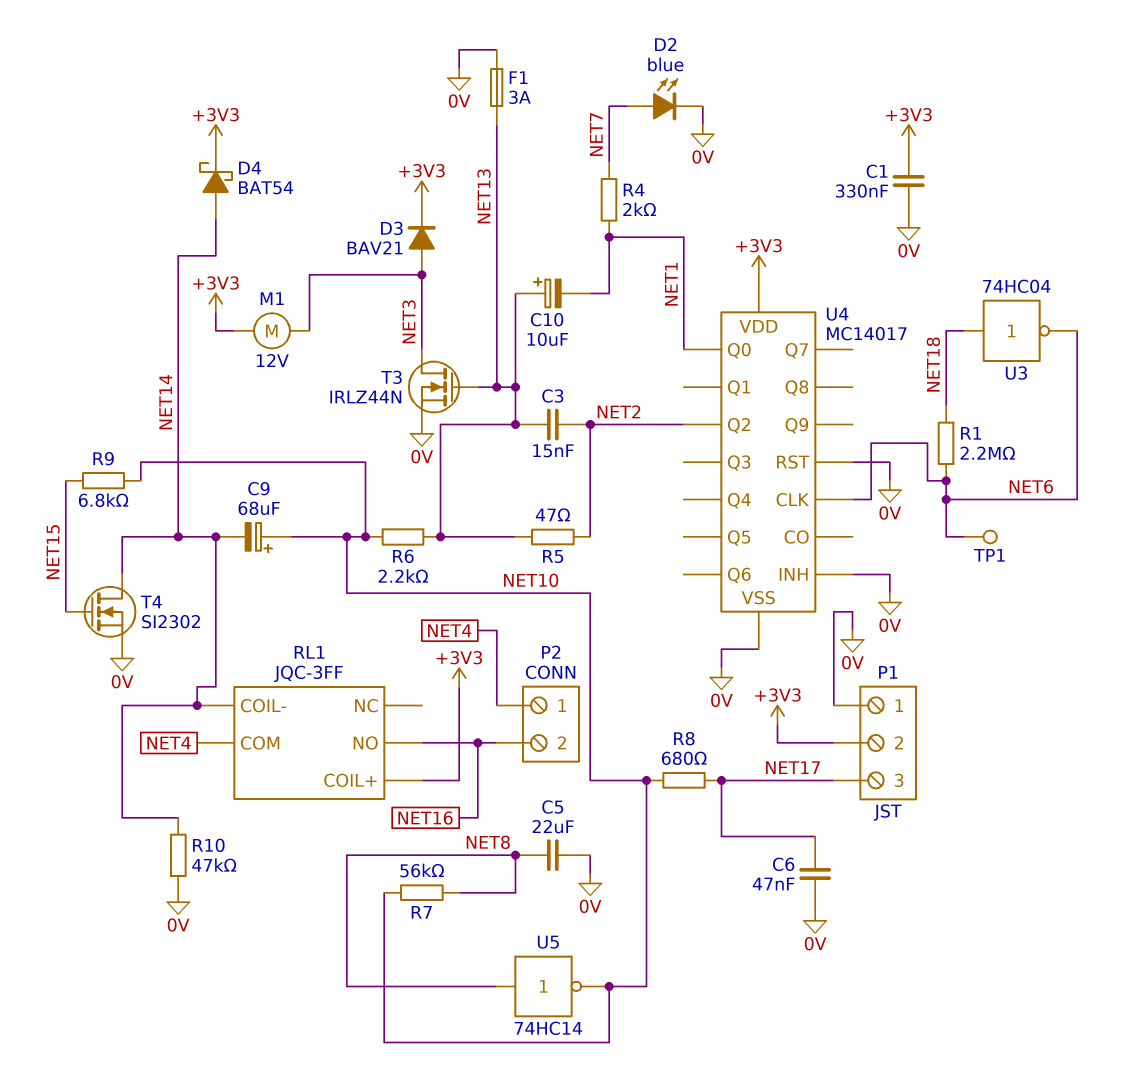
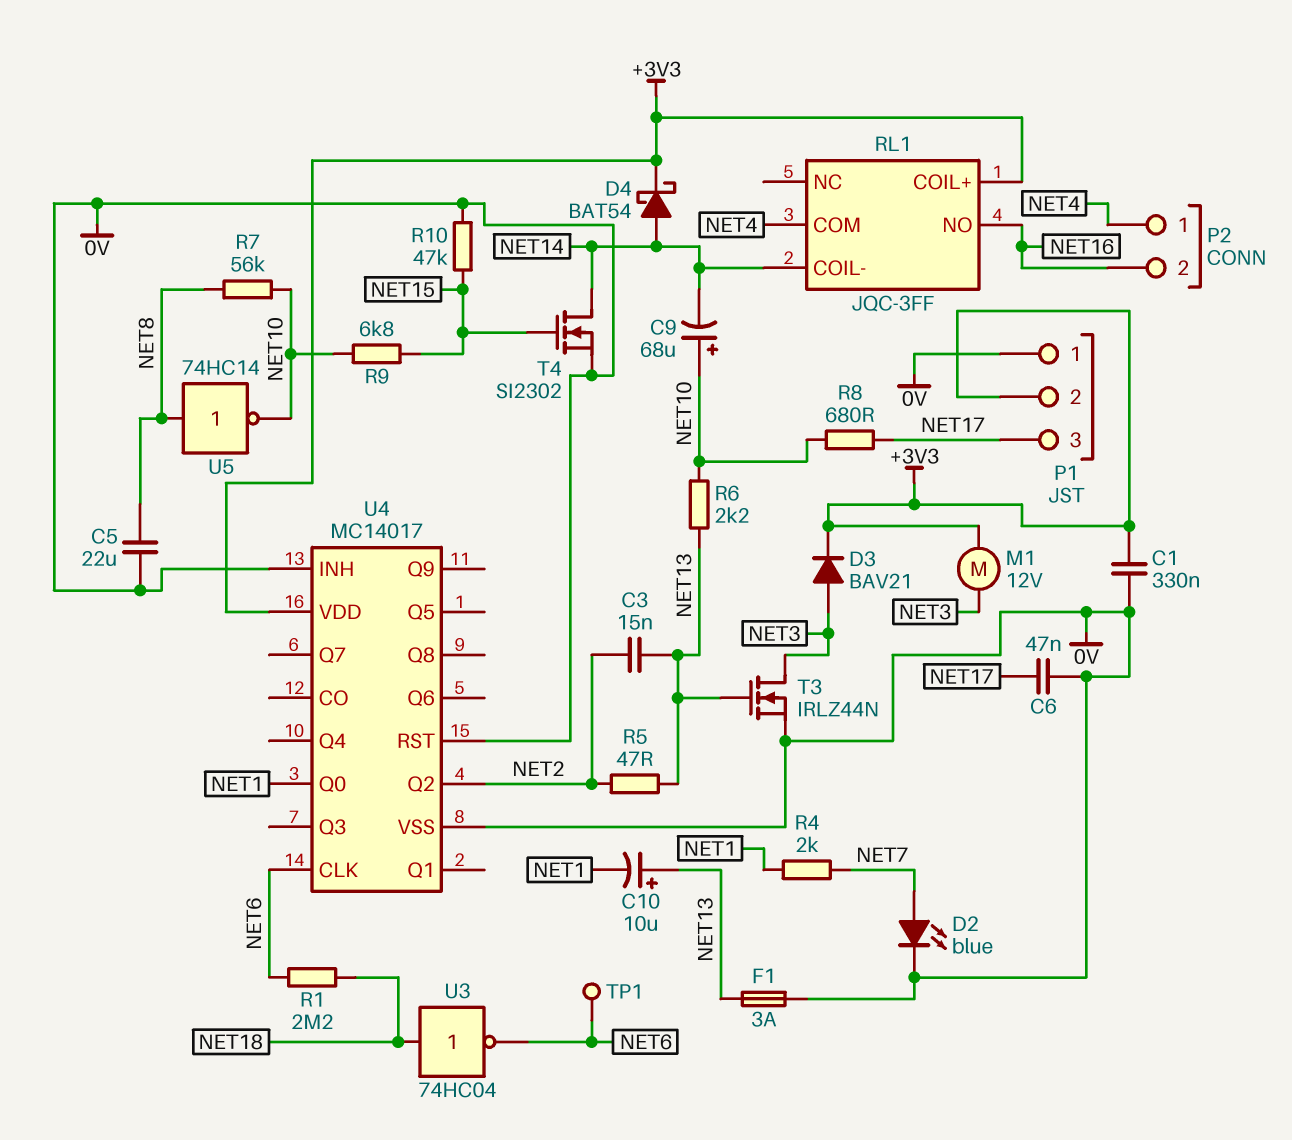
R10: 47k (0V, NET14) -> 47k (0V, NET15)

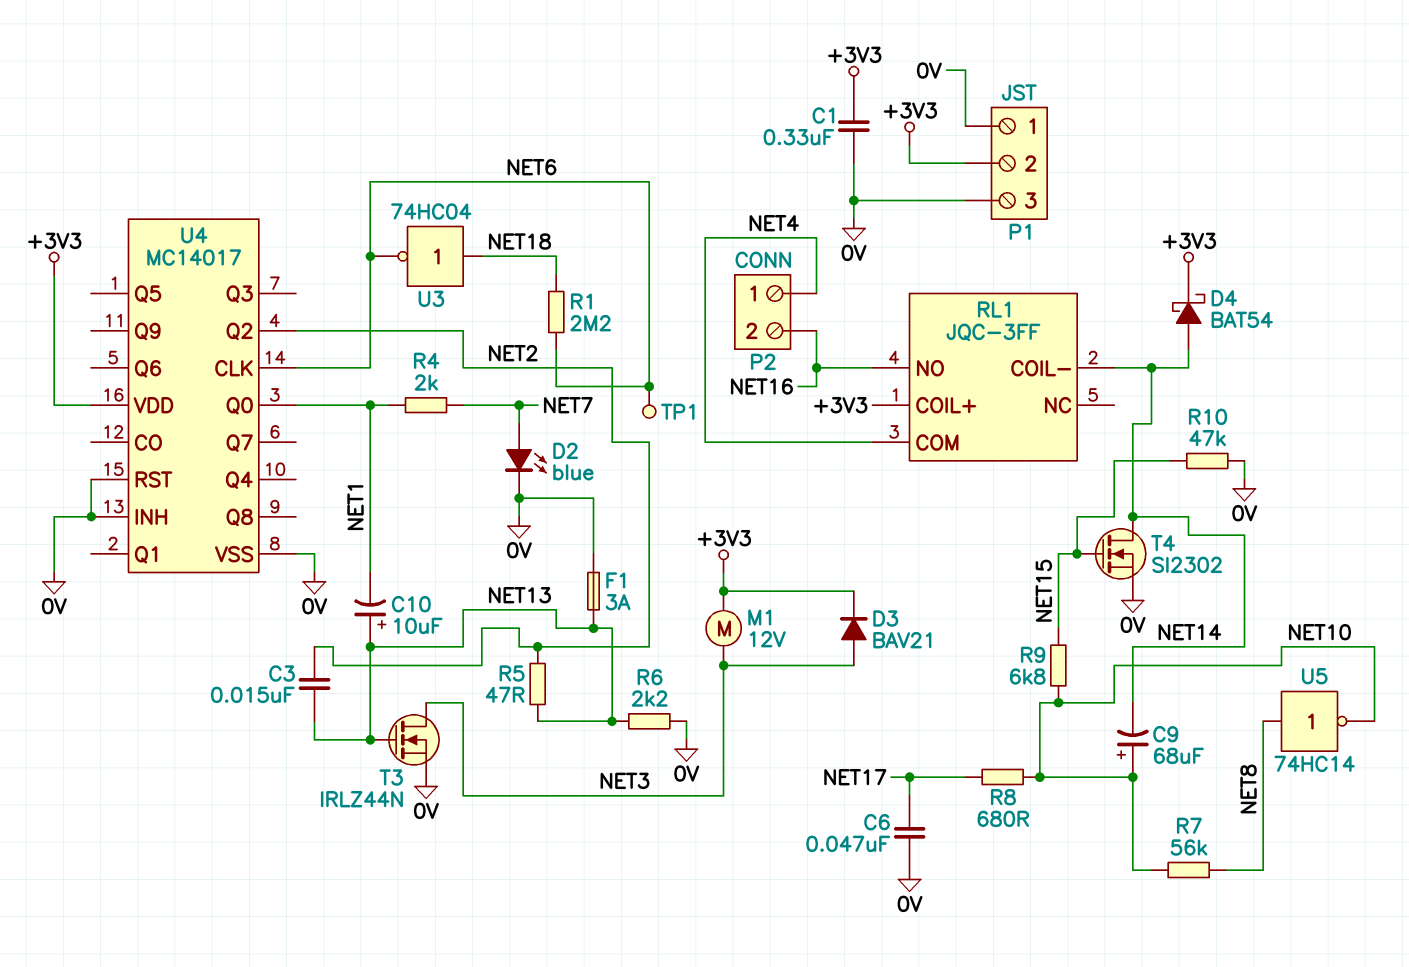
C5: 22uF (0V, NET8) -> none
P1 pin 3: NET17 -> 0V
R6: 2.2k (NET10, NET13) -> 2.2k (0V, NET13)

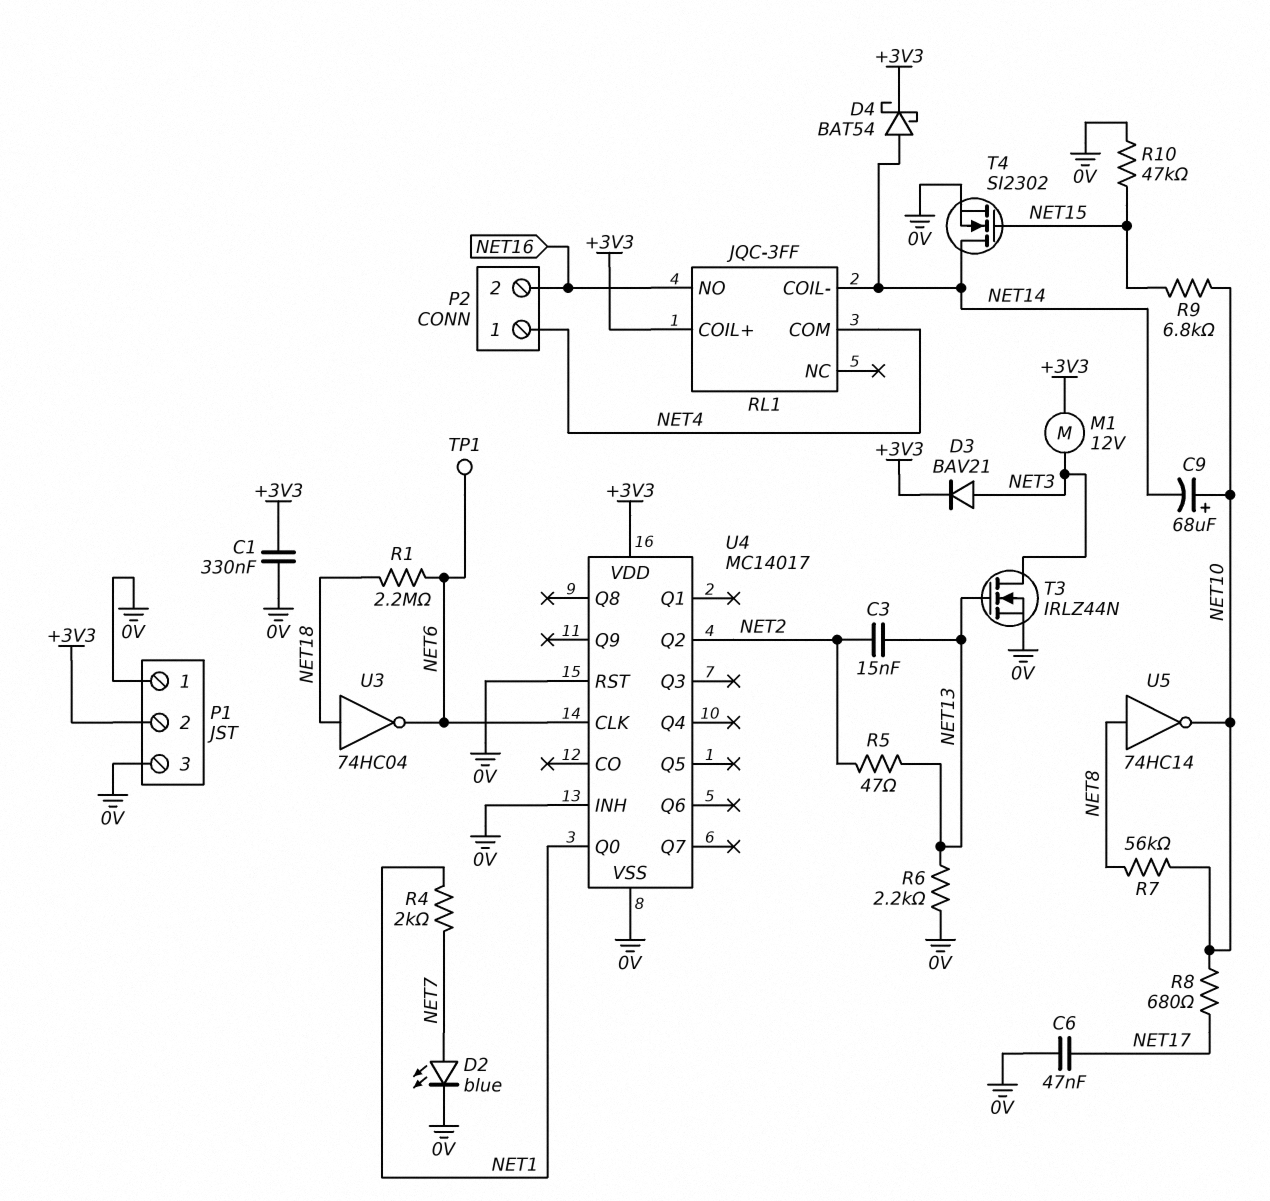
C10: 10uF (plus NET13, minus NET1) -> none
F1: 3A (0V, NET13) -> none

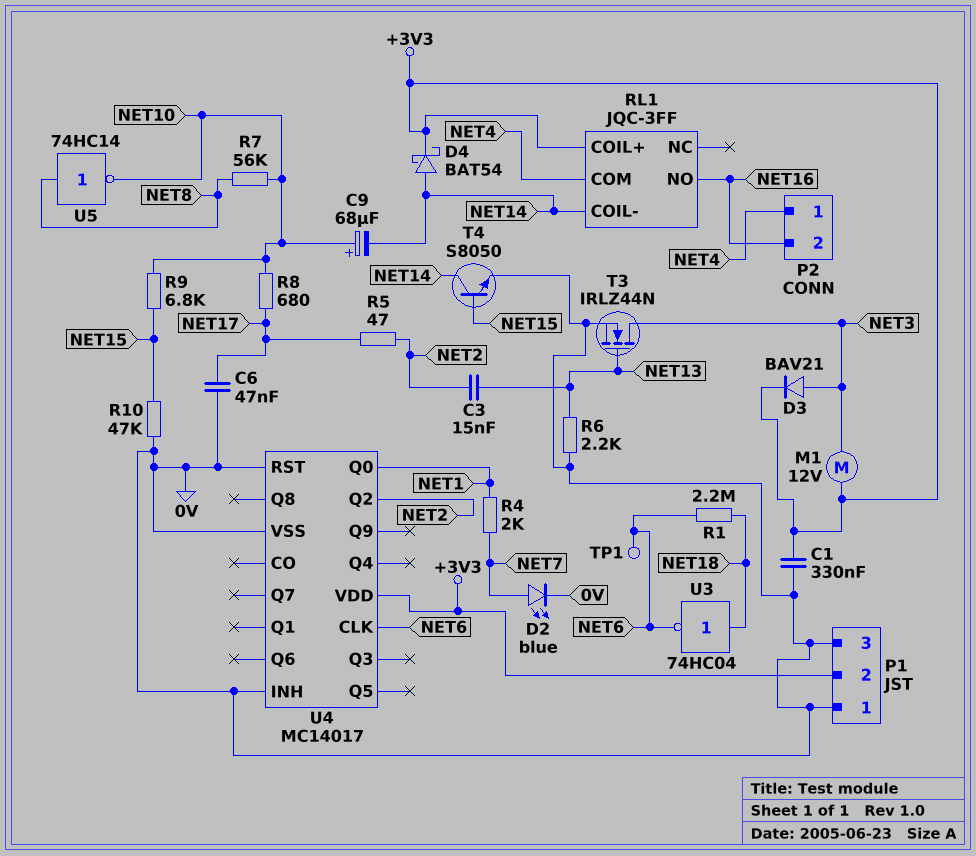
R5: 47 (NET2, NET13) -> 47 (NET2, NET17)
T4: NMOS SI2302 (G NET15, D NET14, S 0V) -> NPN S8050 (B NET15, C NET14, E 0V)

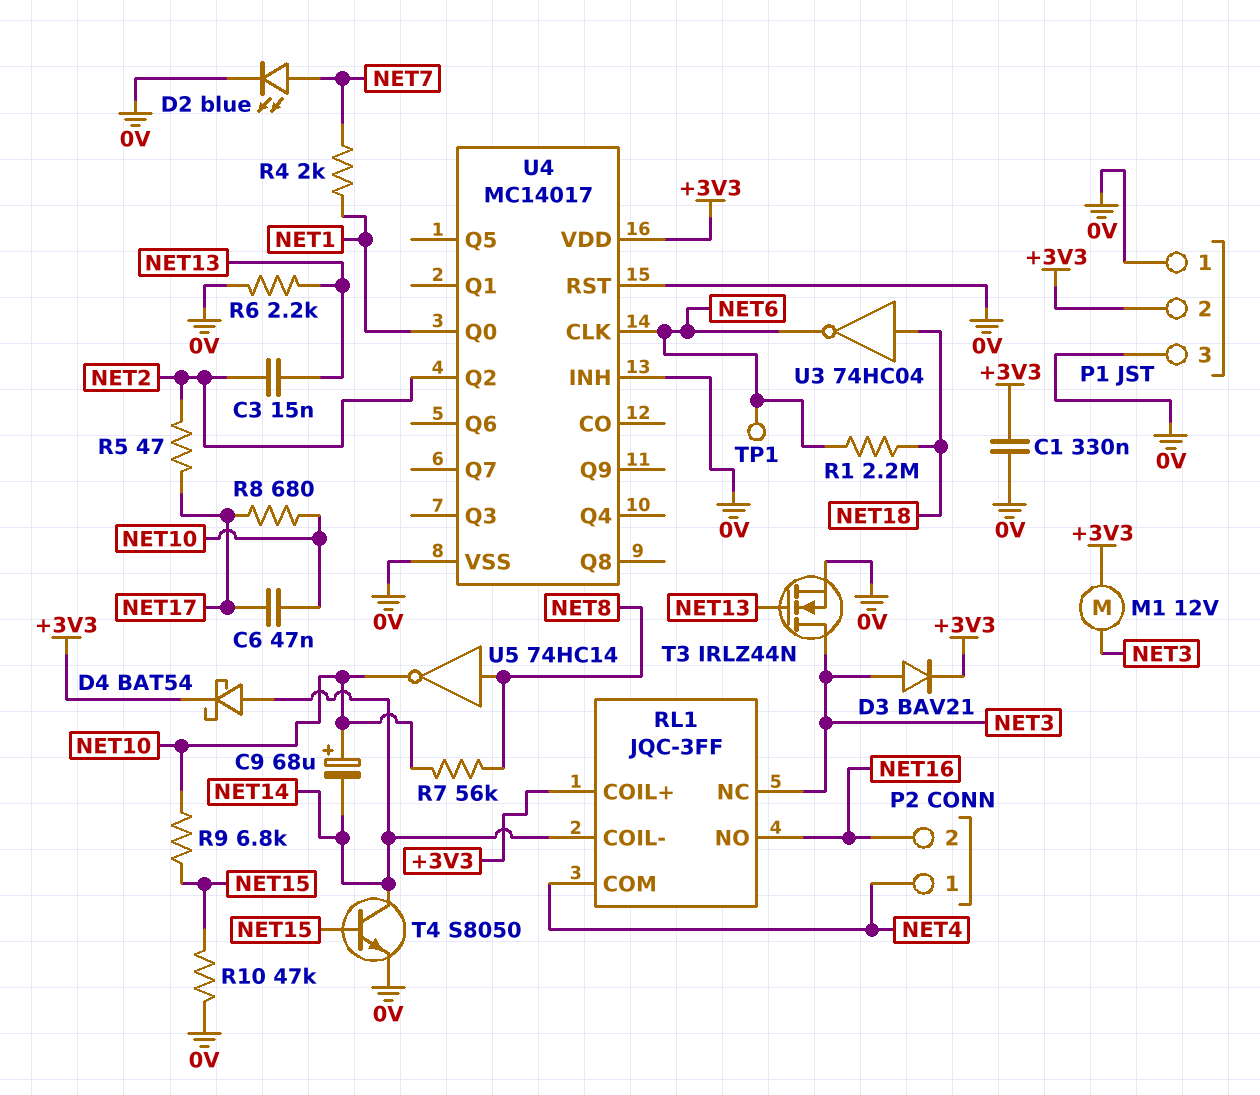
C6: 47nF (0V, NET17) -> 47nF (NET10, NET17)
RL1 pin NC: none -> NET3

